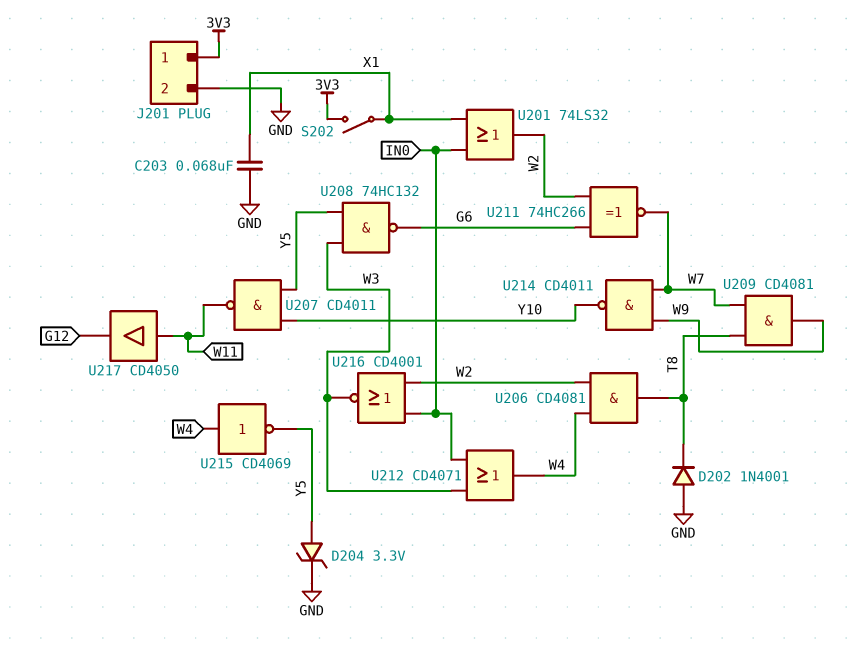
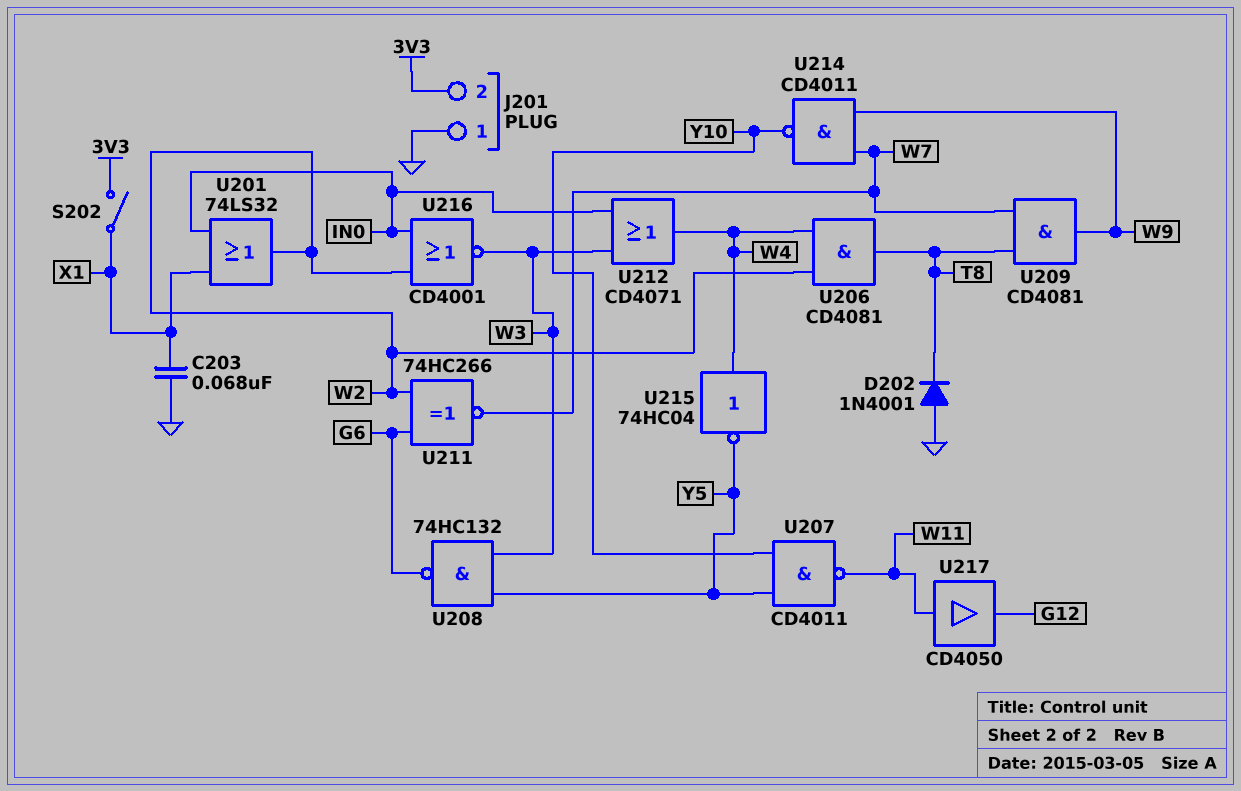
D204: zener 3.3V (A Y5, K GND) -> none
J201 pin 1: 3V3 -> GND
J201 pin 2: GND -> 3V3
U215: NOT CD4069 (in W4, out Y5) -> NOT 74HC04 (in W4, out Y5)

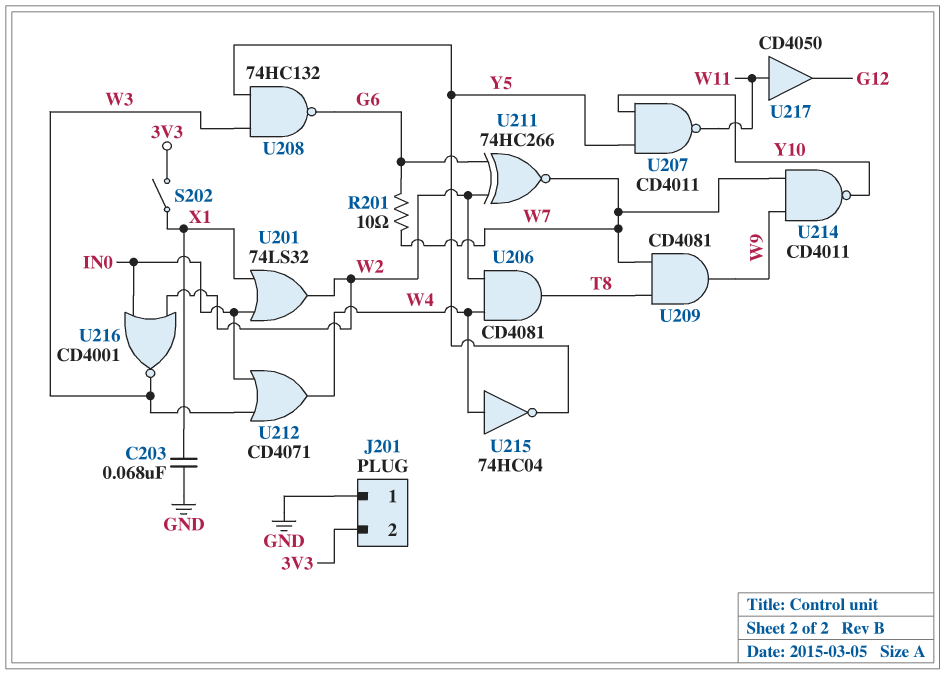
D202: diode 1N4001 (A GND, K T8) -> none
R201: none -> 10 (G6, W7)

